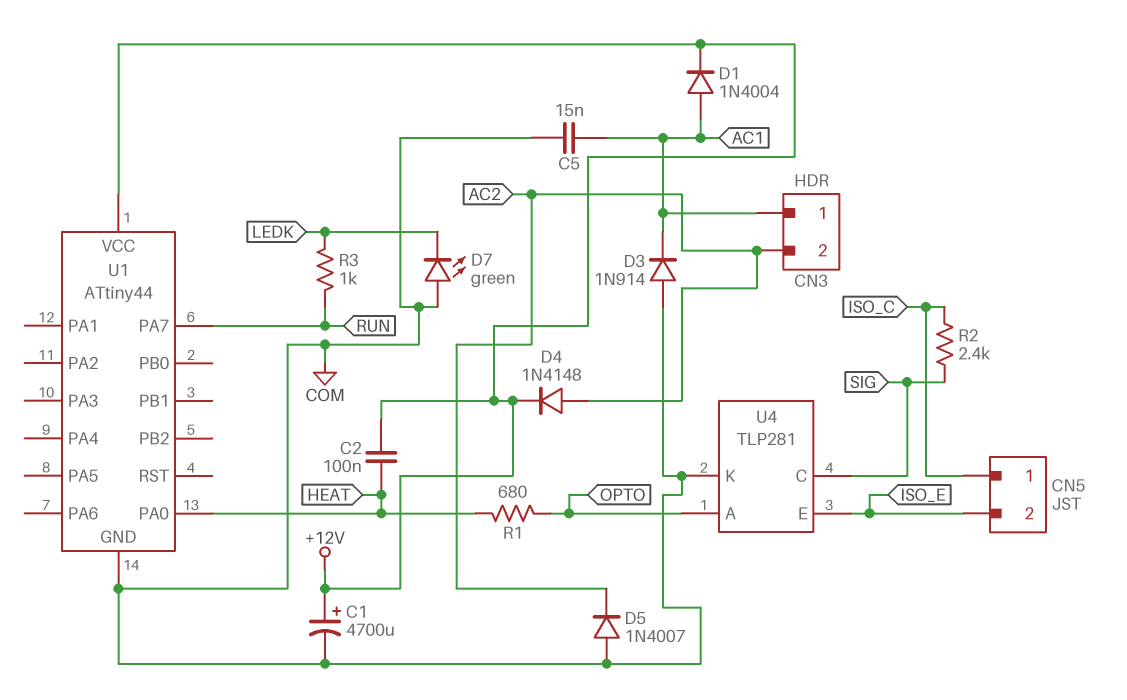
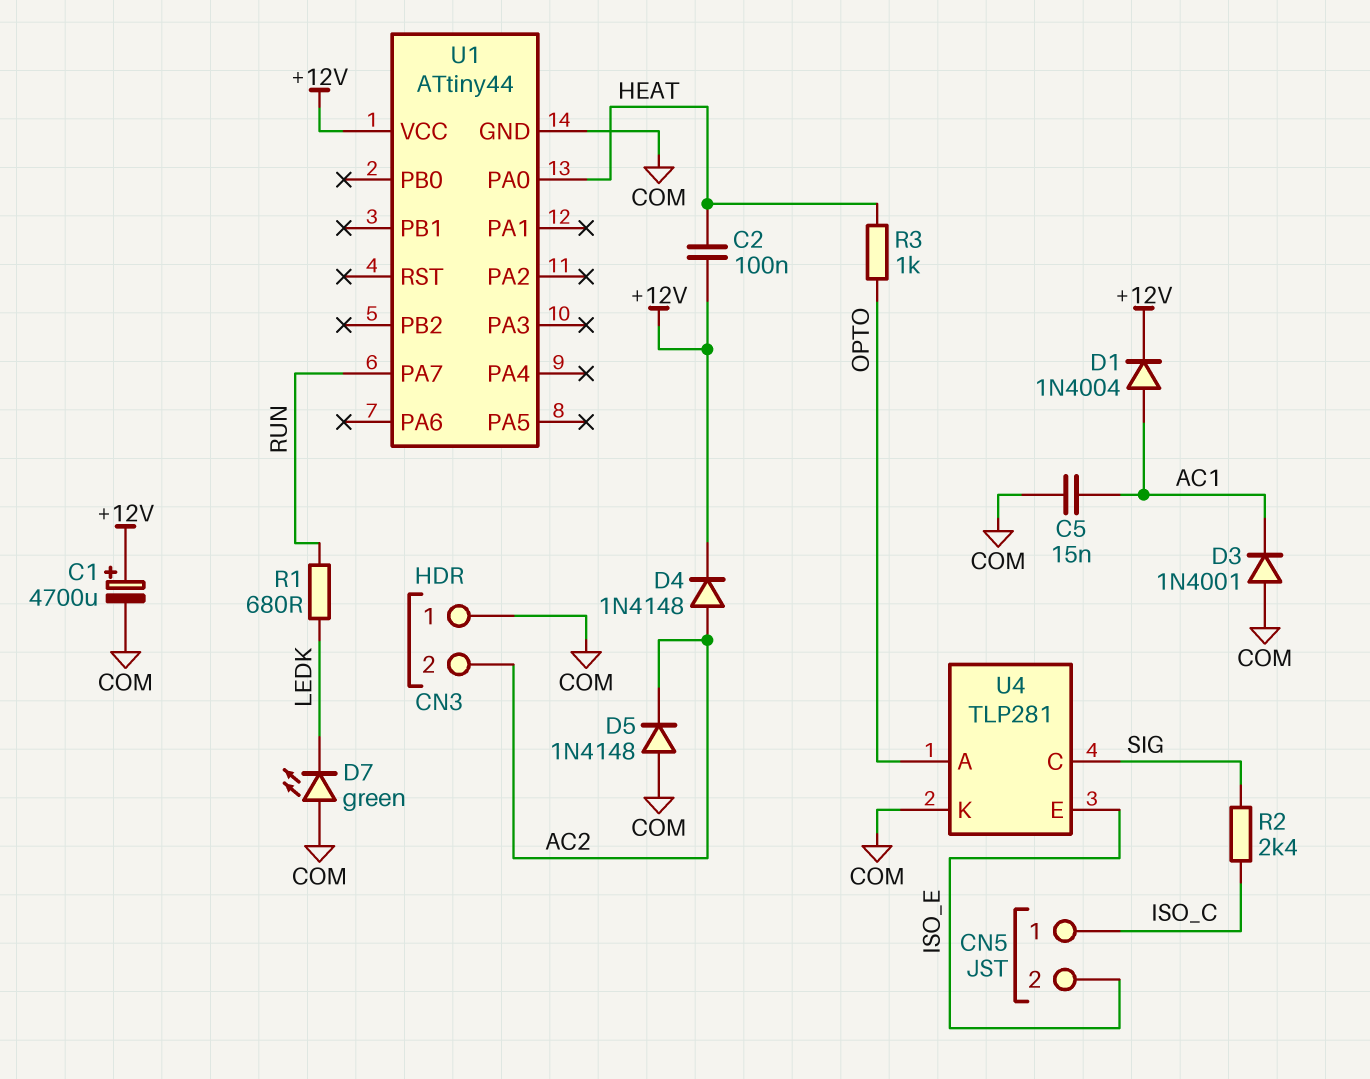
CN3 pin 1: AC1 -> COM
D3: diode 1N914 (A COM, K AC1) -> diode 1N4001 (A COM, K AC1)
D5: diode 1N4007 (A COM, K AC2) -> diode 1N4148 (A COM, K AC2)
R1: 680 (HEAT, OPTO) -> 680 (LEDK, RUN)
R3: 1k (LEDK, RUN) -> 1k (HEAT, OPTO)

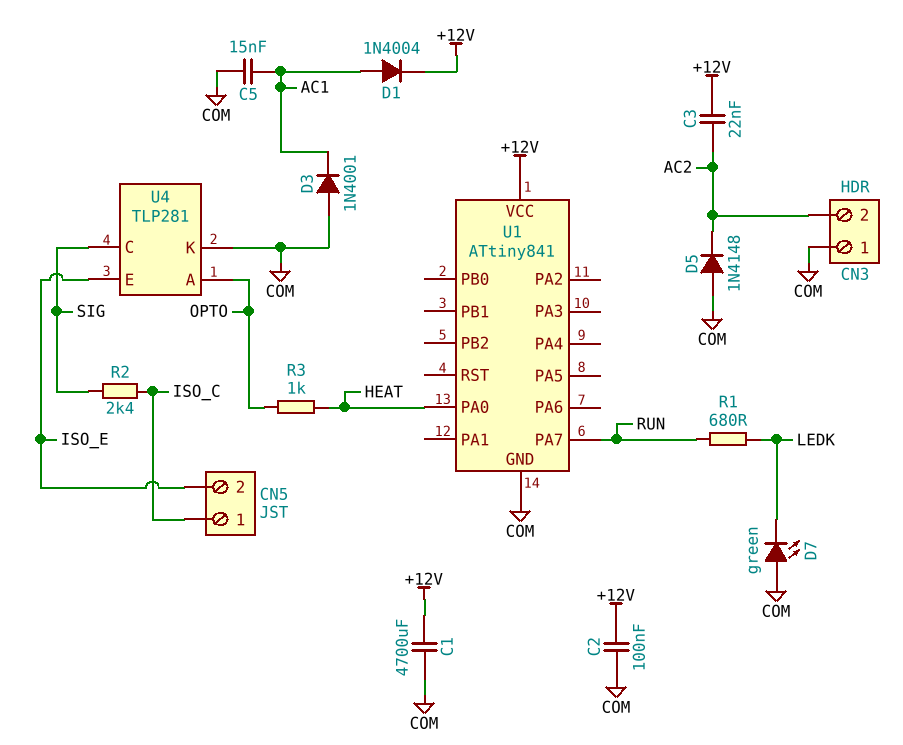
C1: 4700uF (plus +12V, minus COM) -> 4700uF (+12V, COM)
C2: 100nF (+12V, HEAT) -> 100nF (+12V, COM)
C3: none -> 22nF (+12V, AC2)
D4: diode 1N4148 (A AC2, K +12V) -> none
U1: ATtiny44 -> ATtiny841

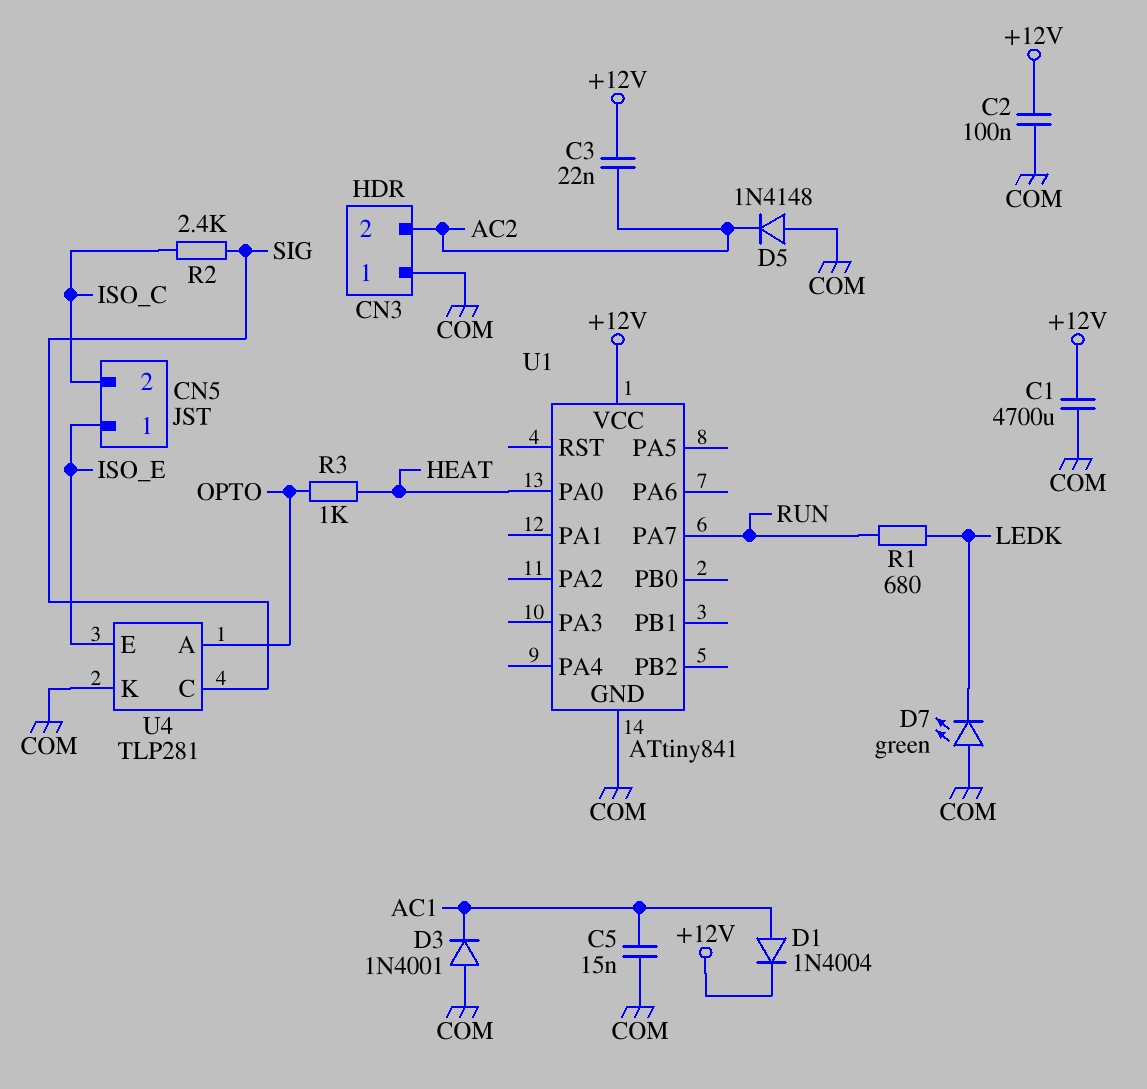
CN5 pin 1: ISO_C -> ISO_E
CN5 pin 2: ISO_E -> ISO_C

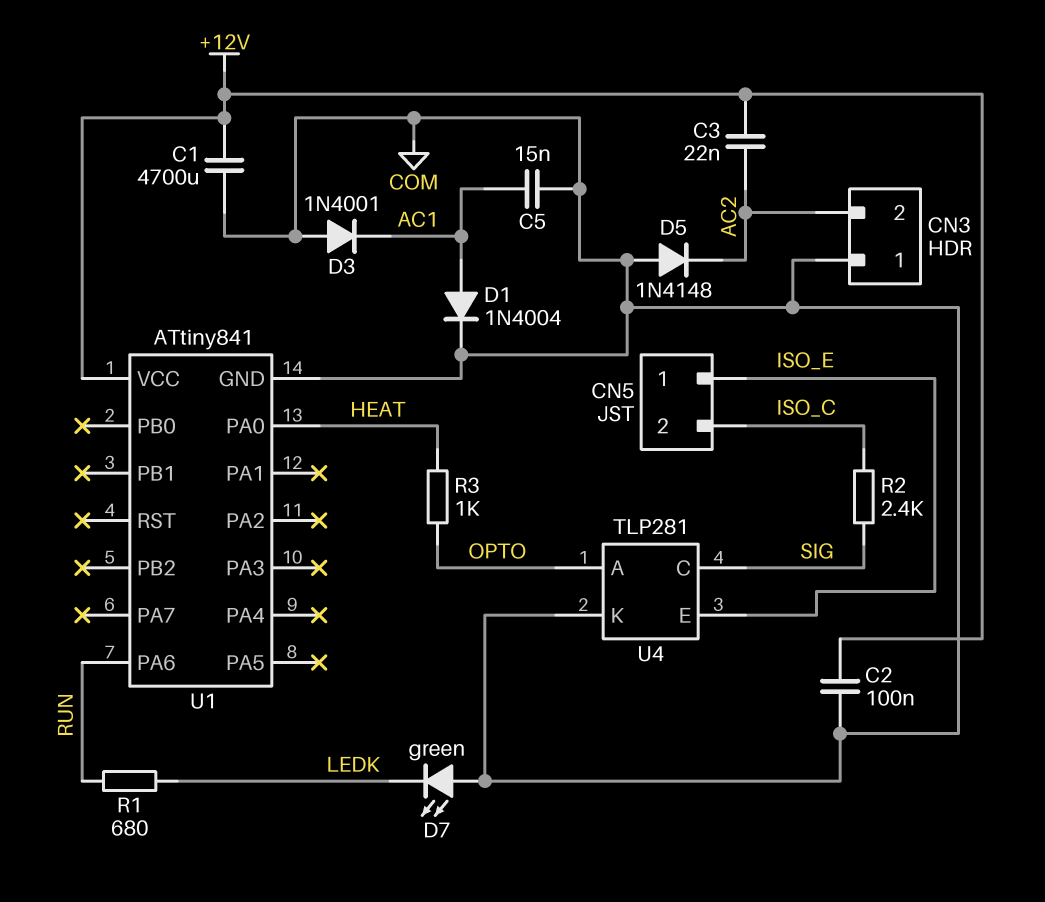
D1: diode 1N4004 (A AC1, K +12V) -> diode 1N4004 (A AC1, K COM)
U1 pin PA6: none -> RUN
U1 pin PA7: RUN -> none

